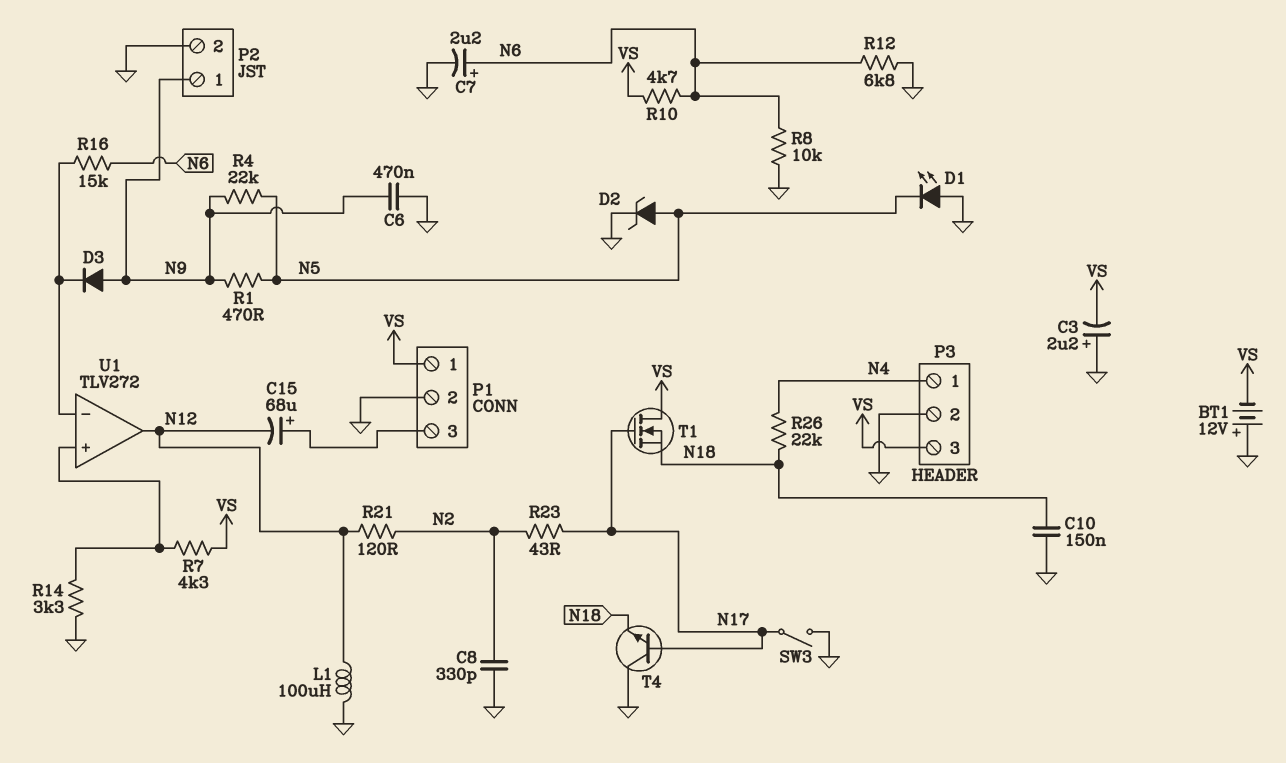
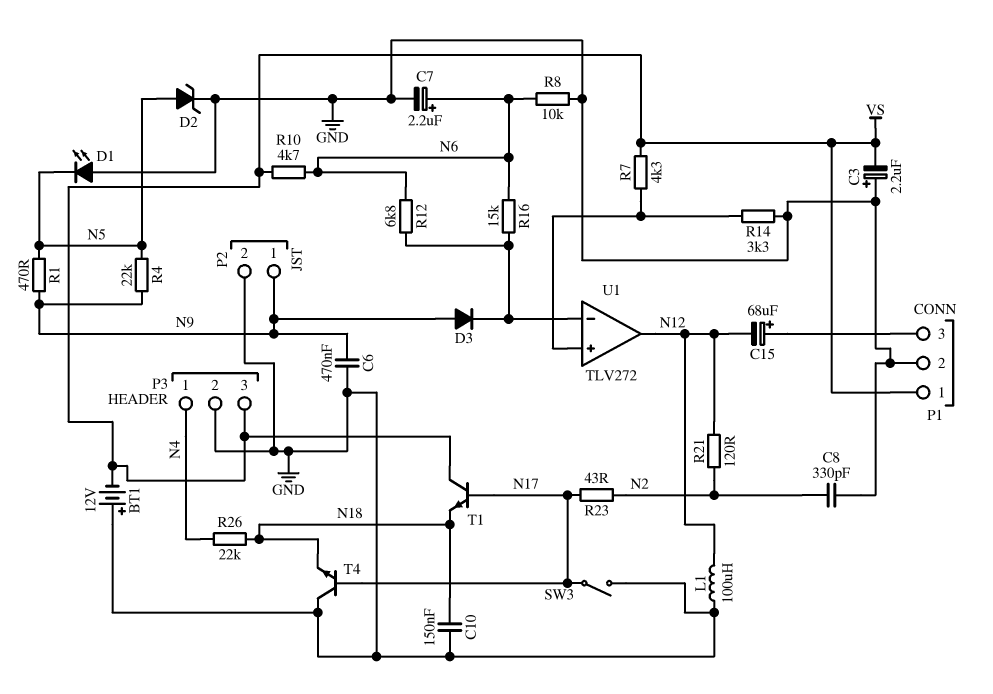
R12: 6.8k (GND, N6) -> 6.8k (N6, U1/in-)
T1: NMOS (G N17, D VS, S N18) -> NPN (B N17, C VS, E N18)

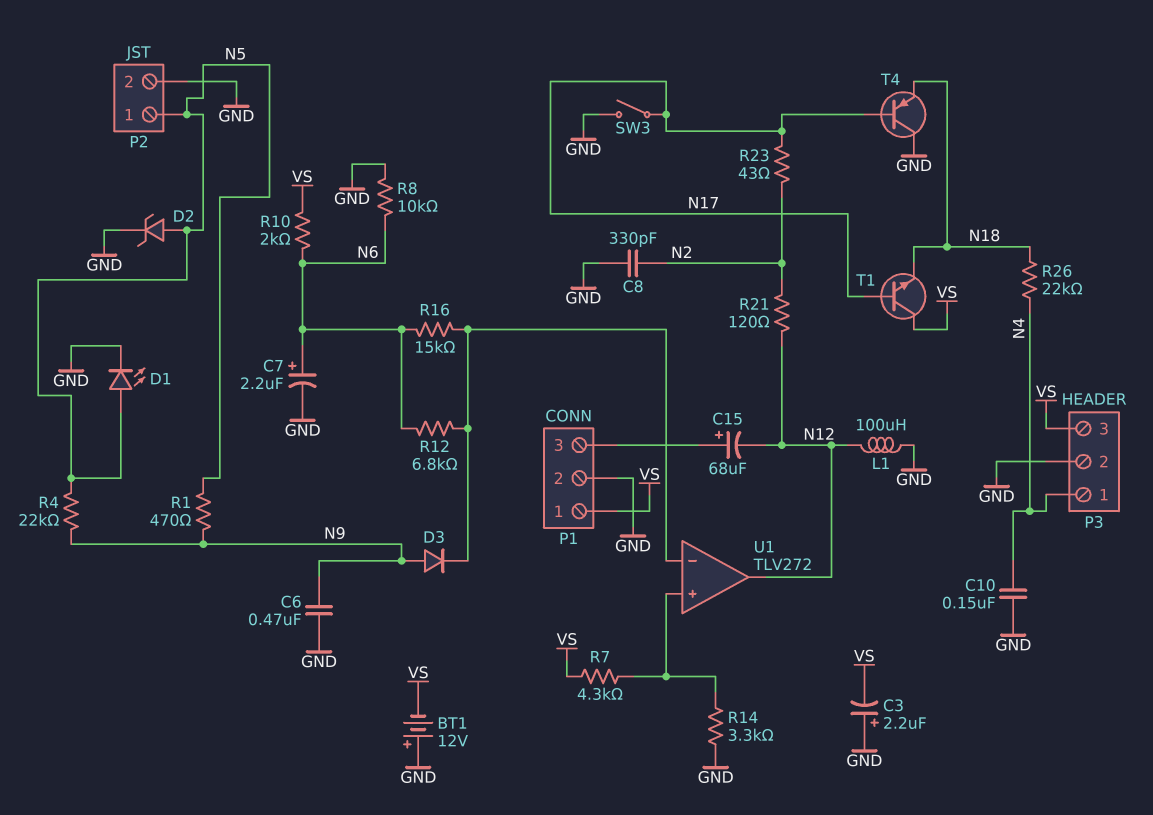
C10: 150nF (GND, N18) -> 150nF (GND, N4)
D1: LED (A GND, K N5) -> LED (A N5, K GND)
P2 pin 1: N9 -> N5
R10: 4.7k (N6, VS) -> 2k (N6, VS)
T4: NPN (B N17, C GND, E N18) -> PNP (B N17, C GND, E N18)

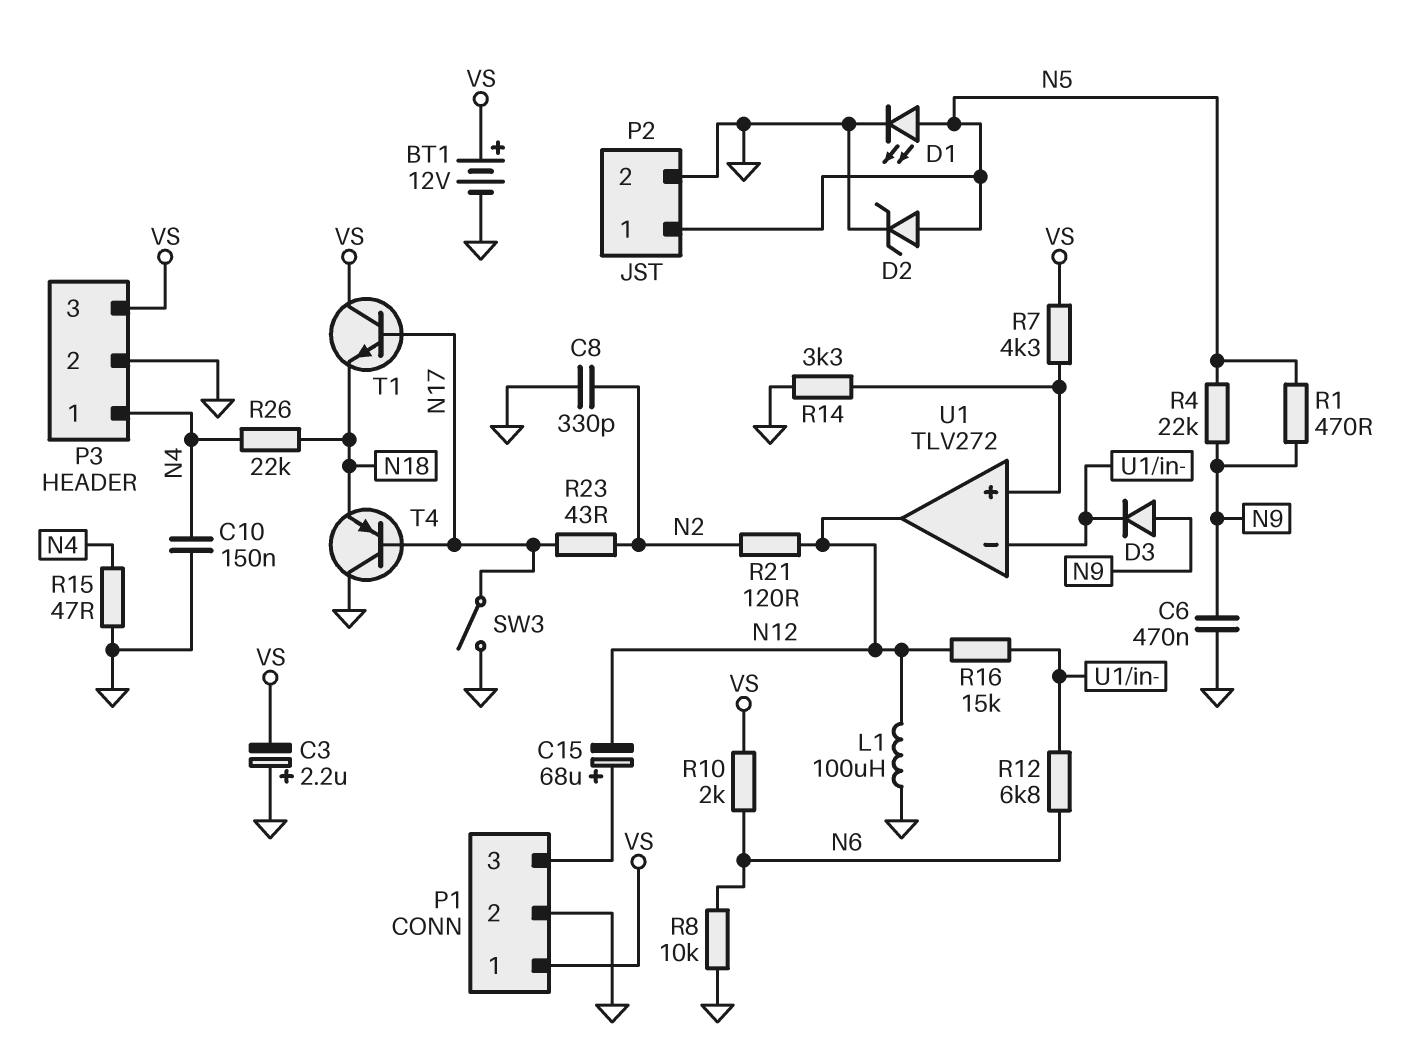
BT1: 12V (plus GND, minus VS) -> 12V (plus VS, minus GND)
C7: 2.2uF (plus N6, minus GND) -> none
R15: none -> 47 (GND, N4)
R16: 15k (N6, U1/in-) -> 15k (N12, U1/in-)

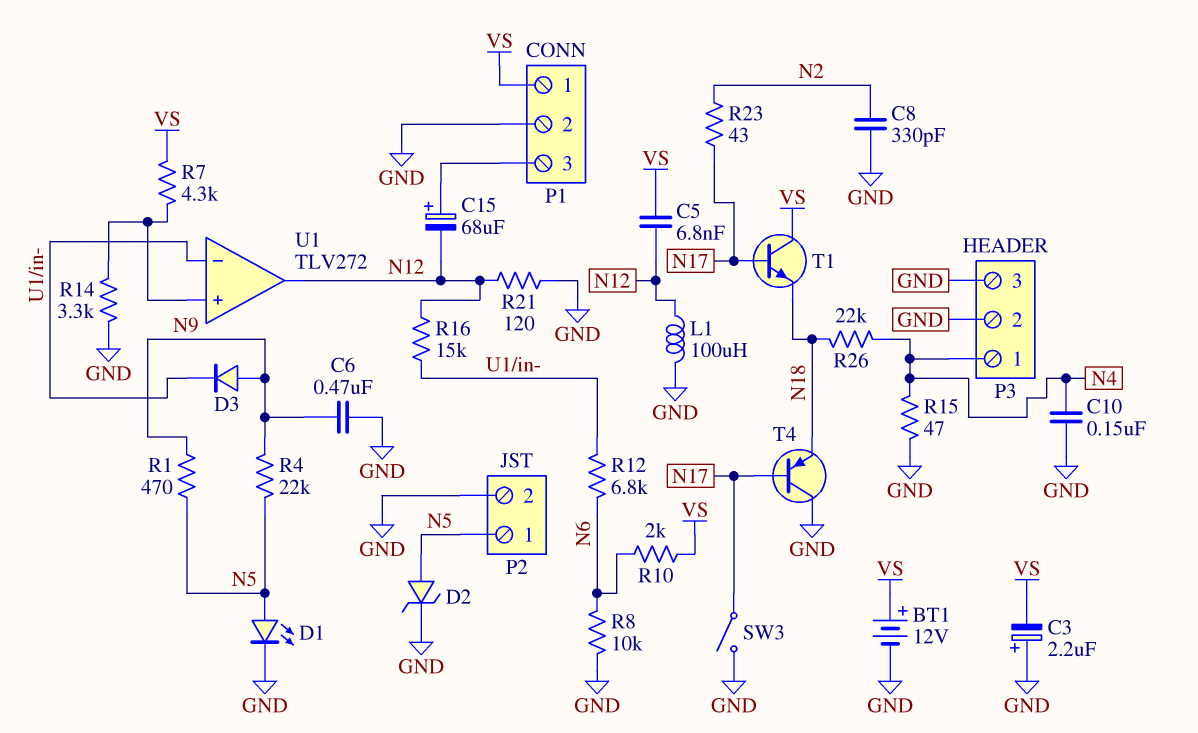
C5: none -> 6.8nF (N12, VS)
P3 pin 3: VS -> GND
R21: 120 (N2, N12) -> 120 (GND, N12)

